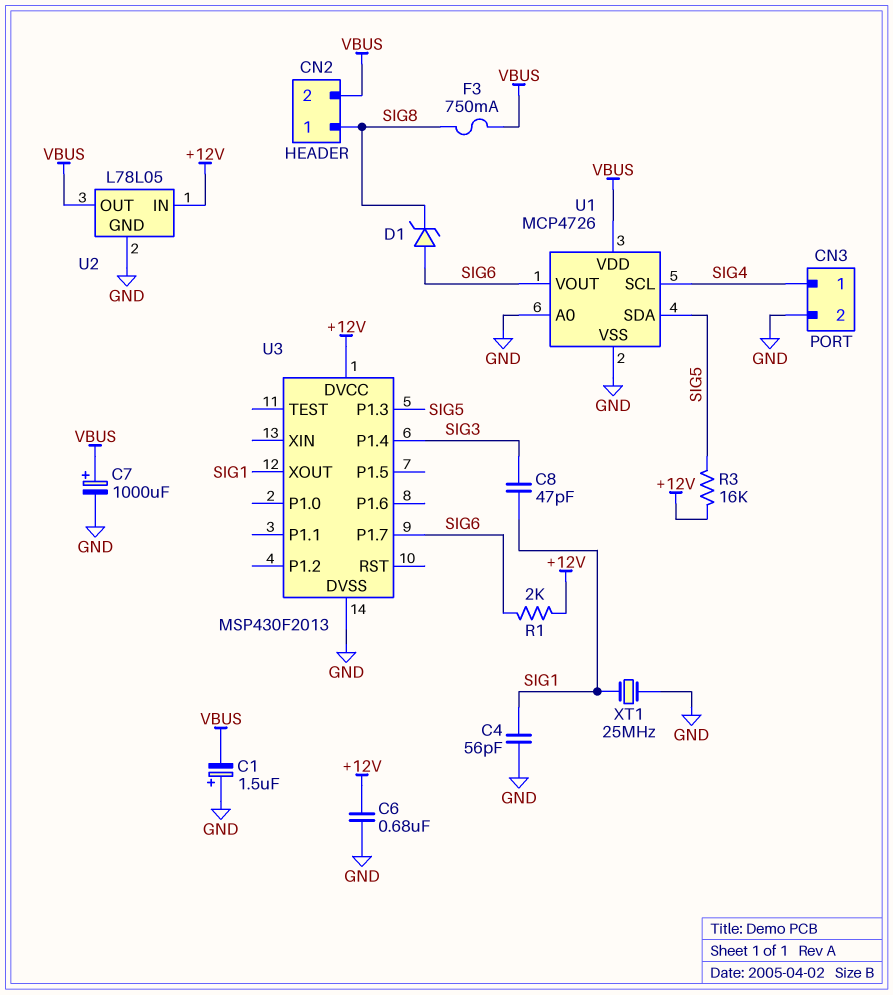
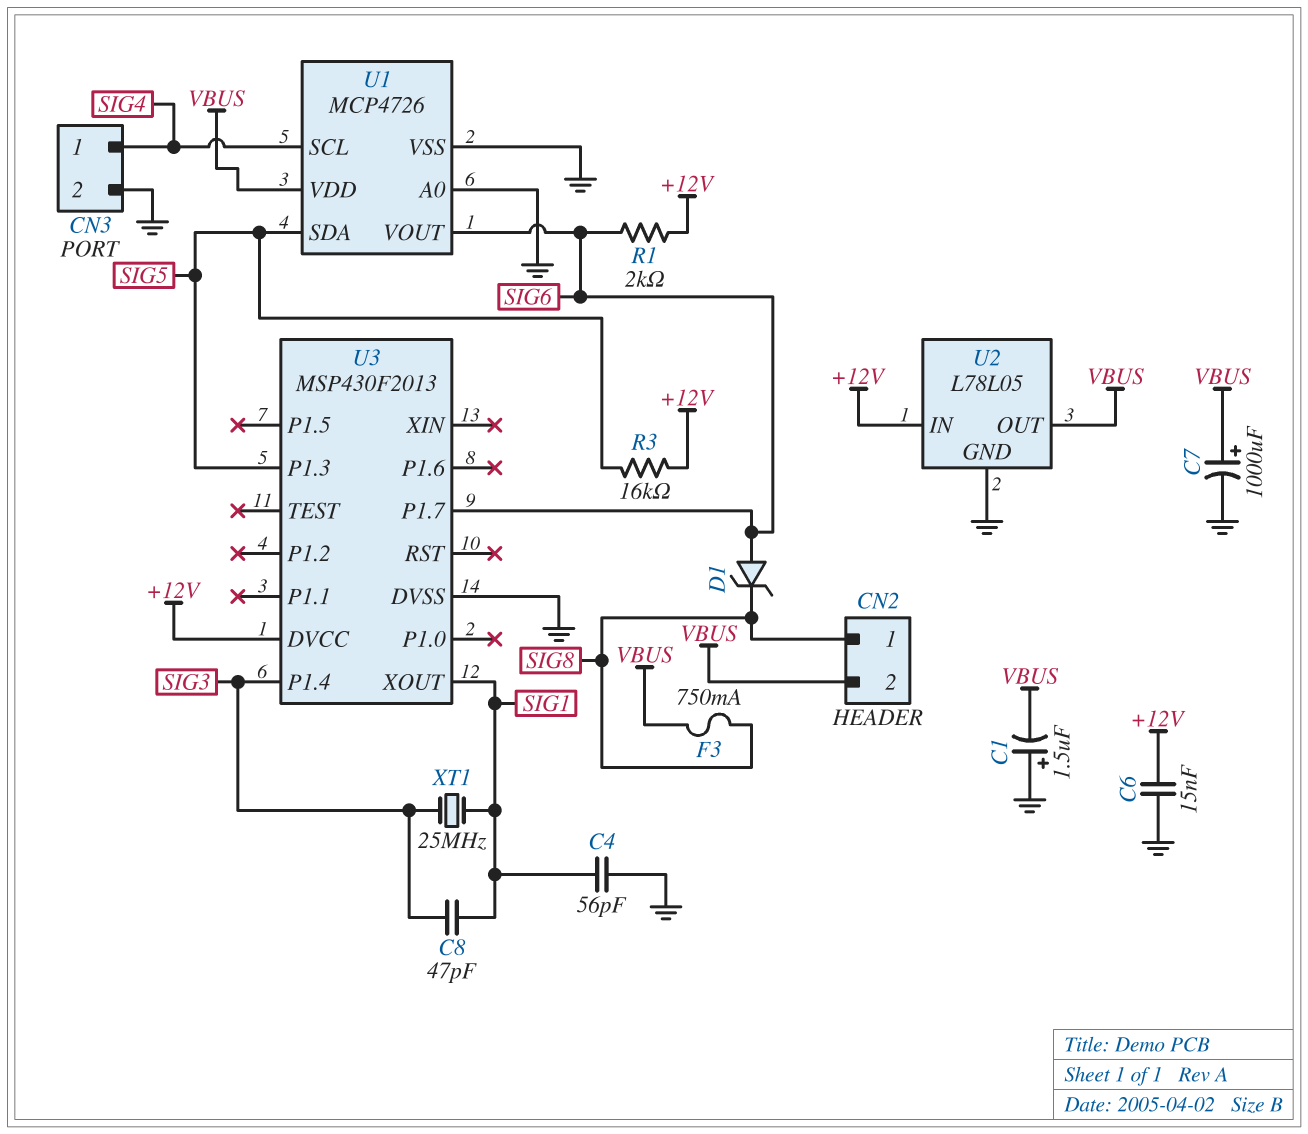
C6: 680nF (+12V, GND) -> 15nF (+12V, GND)
XT1: 25MHz (GND, SIG1) -> 25MHz (SIG1, SIG3)

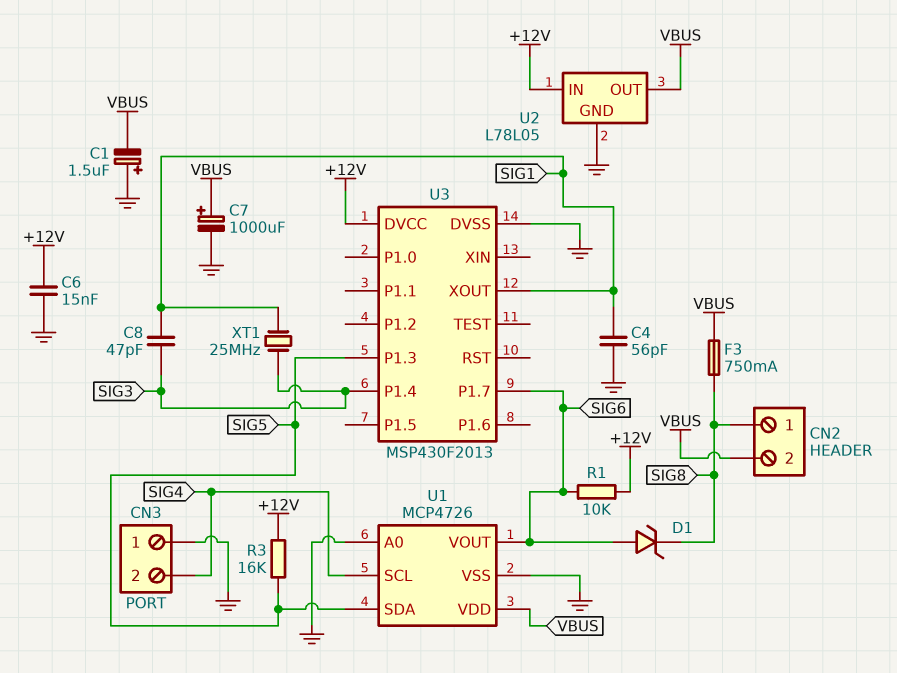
CN3 pin 1: SIG4 -> GND
CN3 pin 2: GND -> SIG4
R1: 2k (+12V, SIG6) -> 10k (+12V, SIG6)

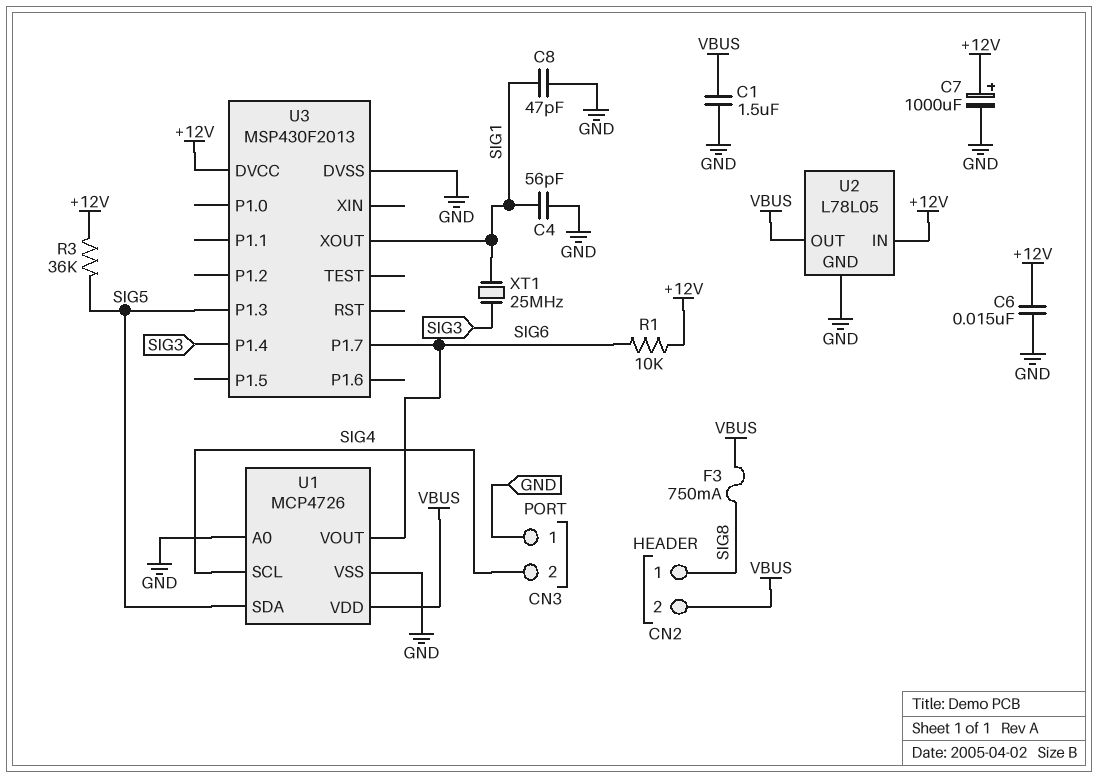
C1: 1.5uF (plus GND, minus VBUS) -> 1.5uF (GND, VBUS)
C7: 1000uF (plus VBUS, minus GND) -> 1000uF (plus +12V, minus GND)
C8: 47pF (SIG1, SIG3) -> 47pF (GND, SIG1)
D1: zener (A SIG6, K SIG8) -> none
R3: 16k (+12V, SIG5) -> 36k (+12V, SIG5)

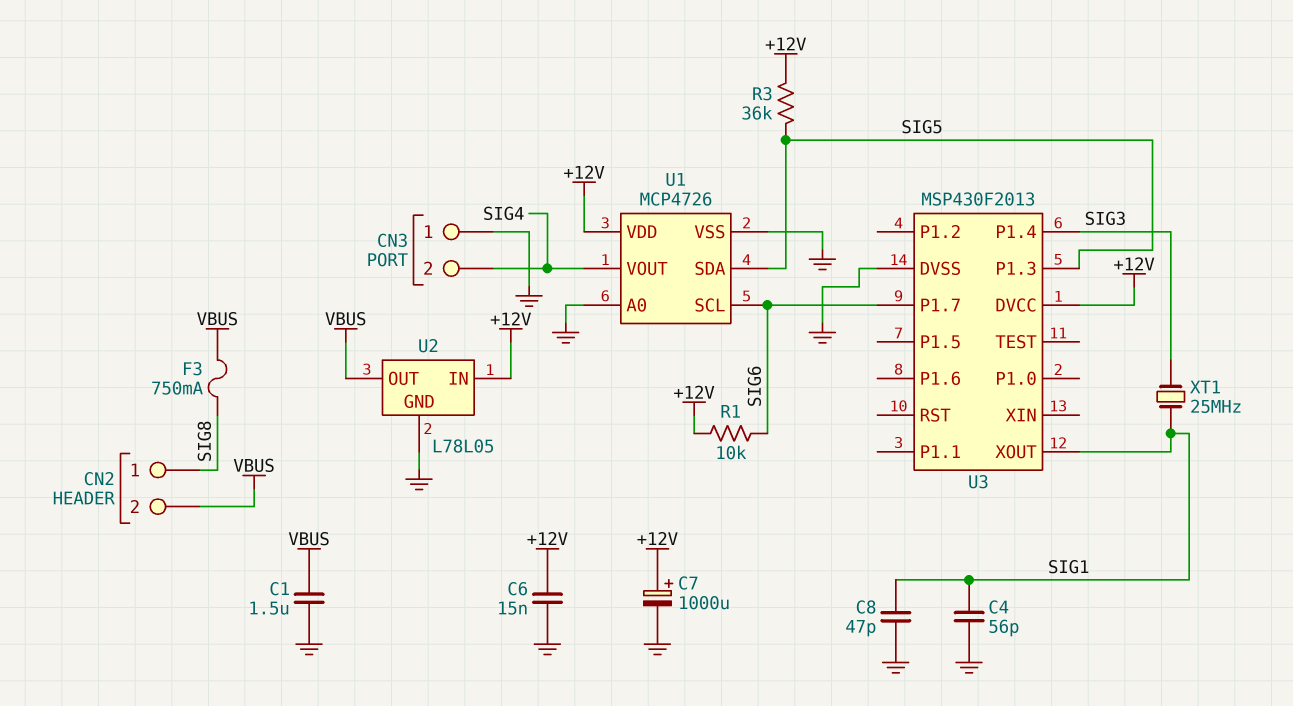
U1 pin SCL: SIG4 -> SIG6
U1 pin VDD: VBUS -> +12V
U1 pin VOUT: SIG6 -> SIG4

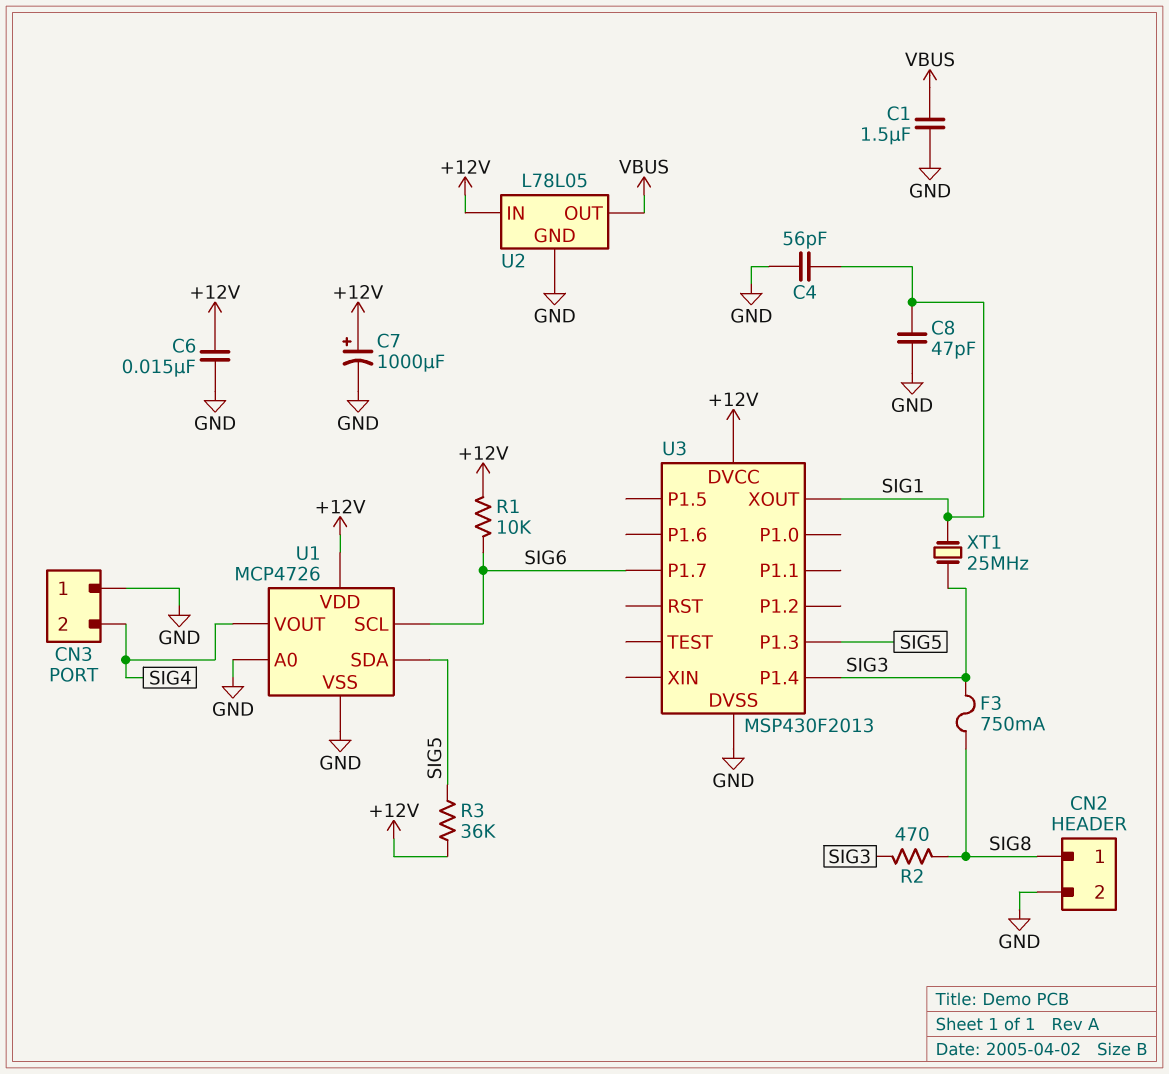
CN2 pin 2: VBUS -> GND
F3: 750mA (SIG8, VBUS) -> 750mA (SIG3, SIG8)
R2: none -> 470 (SIG3, SIG8)

